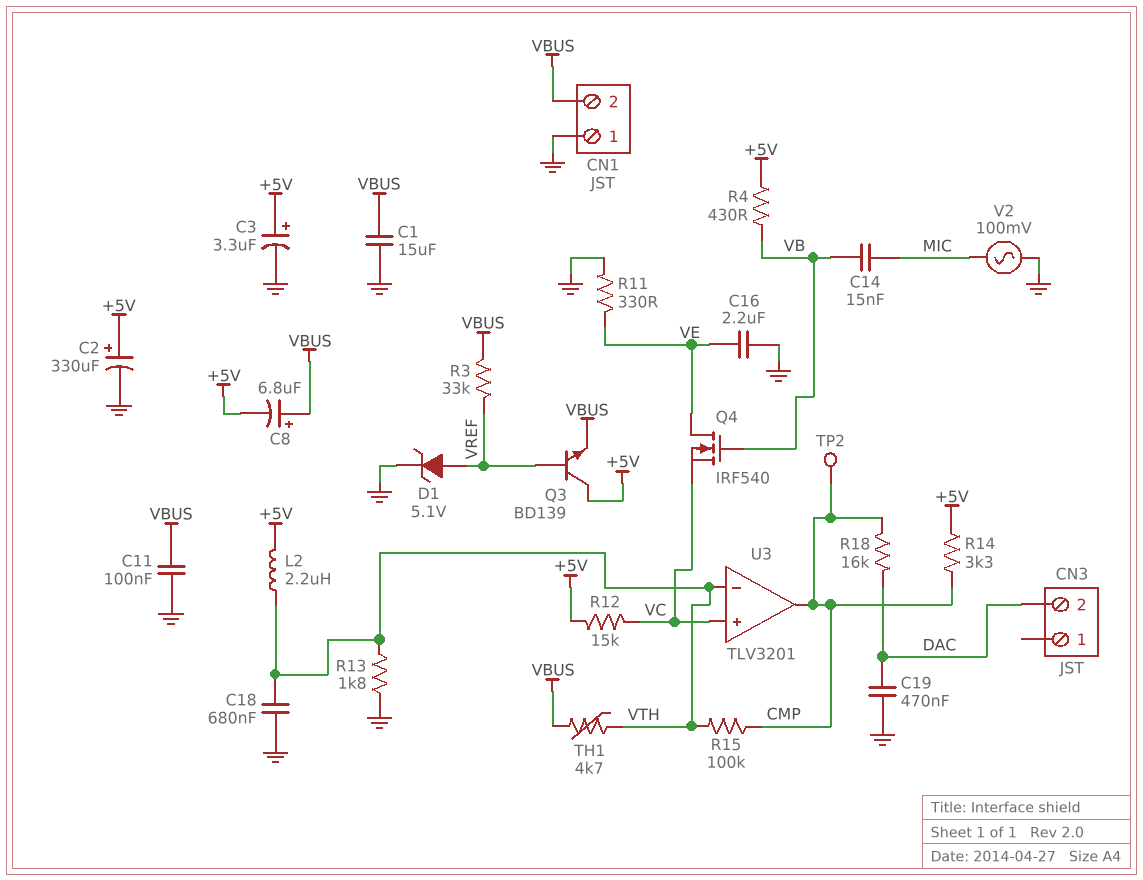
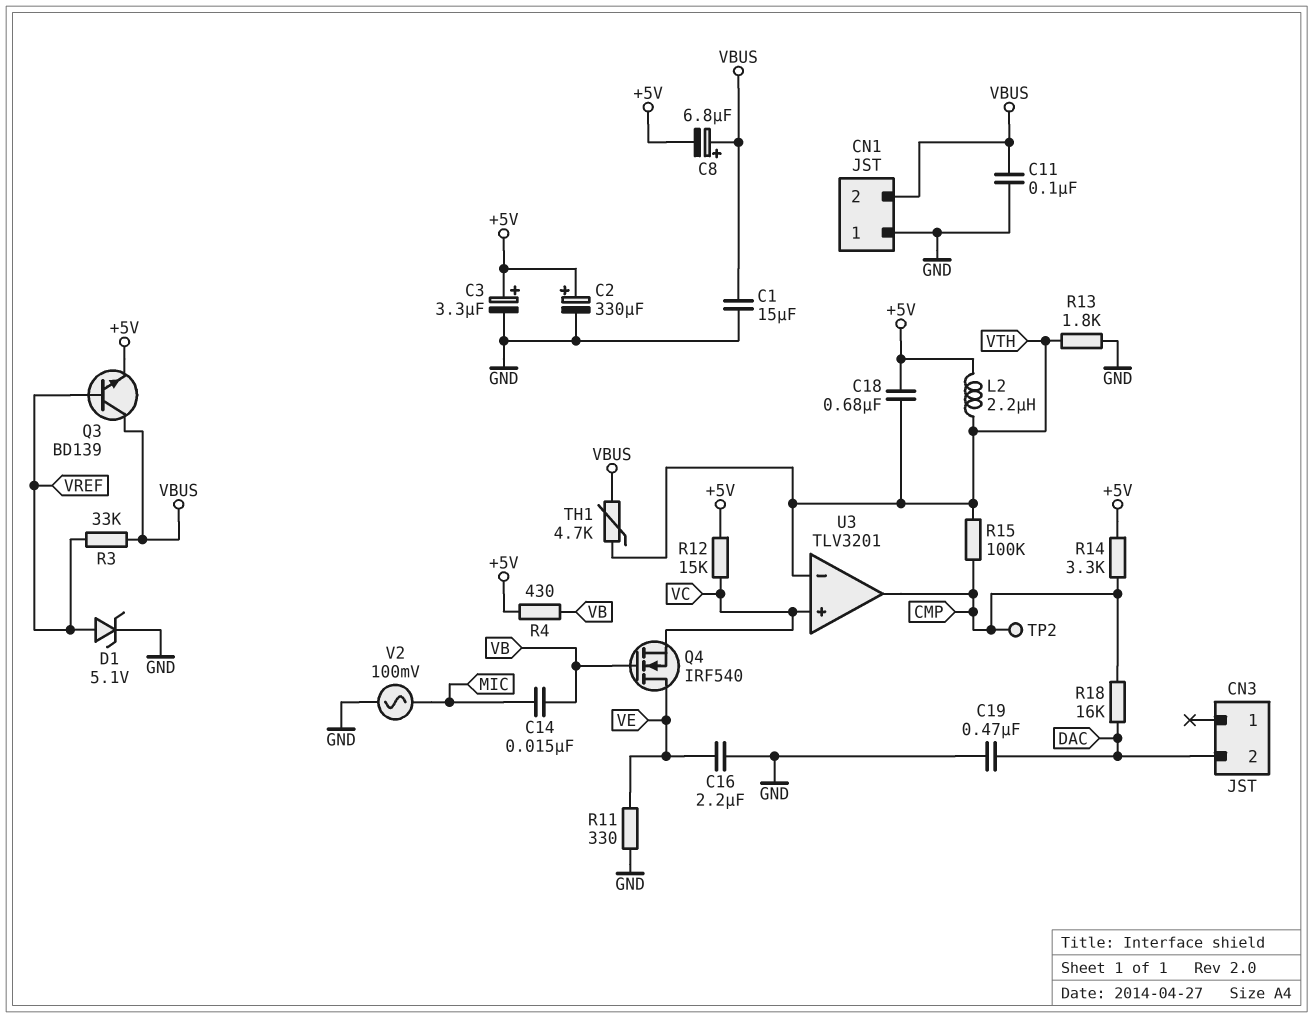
C18: 680nF (GND, VTH) -> 680nF (+5V, VTH)
Q3: NPN BD139 (B VREF, C +5V, E VBUS) -> NPN BD139 (B VREF, C VBUS, E +5V)

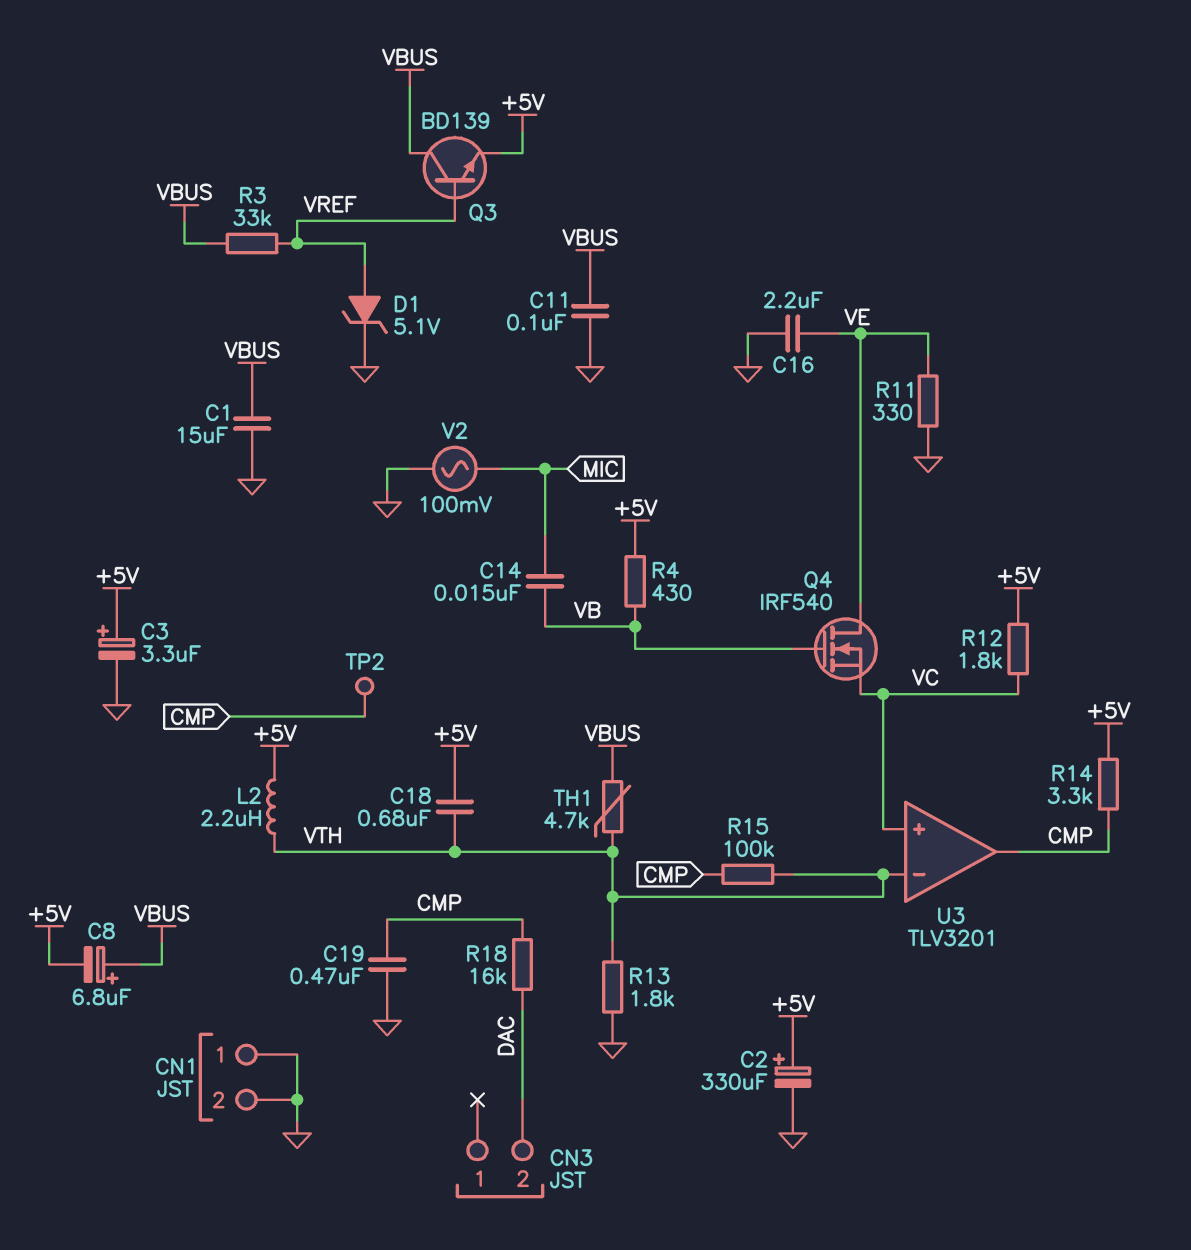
C19: 470nF (DAC, GND) -> 470nF (CMP, GND)
CN1 pin 2: VBUS -> GND
R12: 15k (+5V, VC) -> 1.8k (+5V, VC)

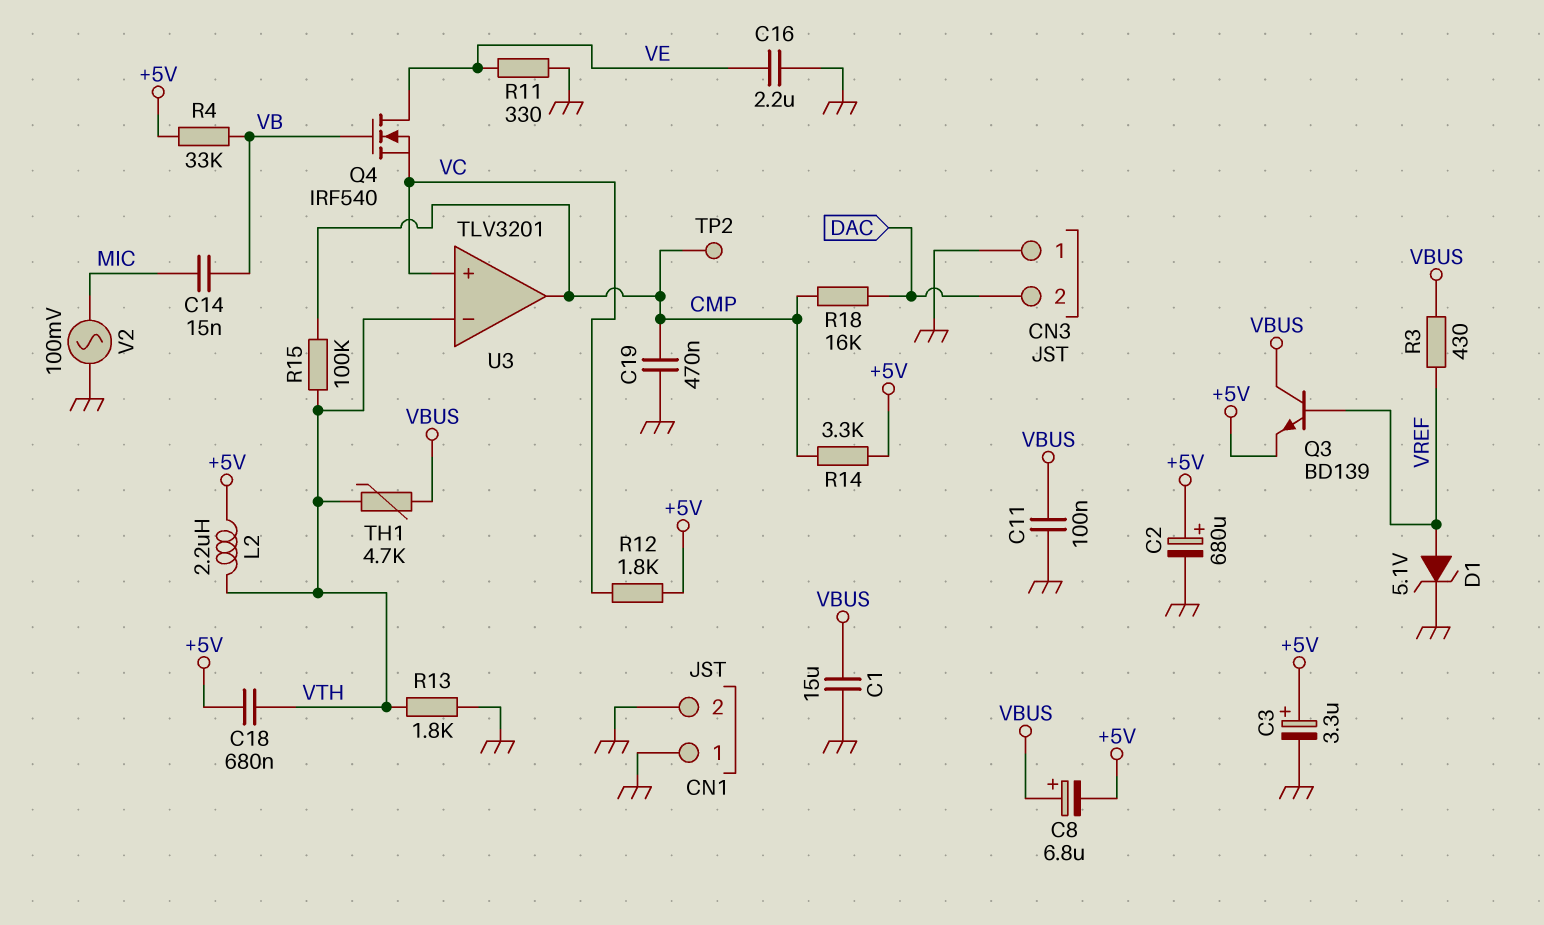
C2: 330uF (plus +5V, minus GND) -> 680uF (plus +5V, minus GND)
CN3 pin 1: none -> GND
R3: 33k (VBUS, VREF) -> 430 (VBUS, VREF)
R4: 430 (+5V, VB) -> 33k (+5V, VB)

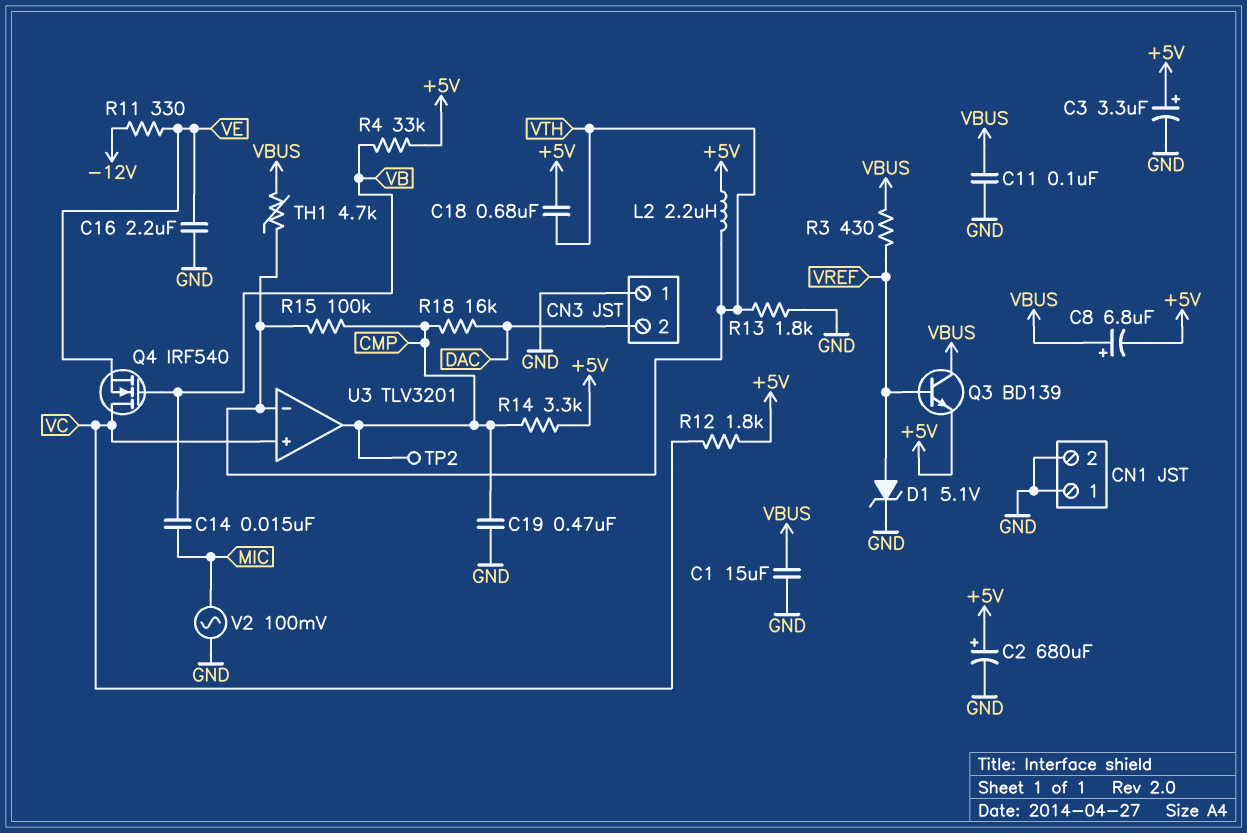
Q4: NMOS IRF540 (G VB, D VE, S VC) -> NMOS IRF540 (G VB, D VC, S VE)
R11: 330 (GND, VE) -> 330 (-12V, VE)

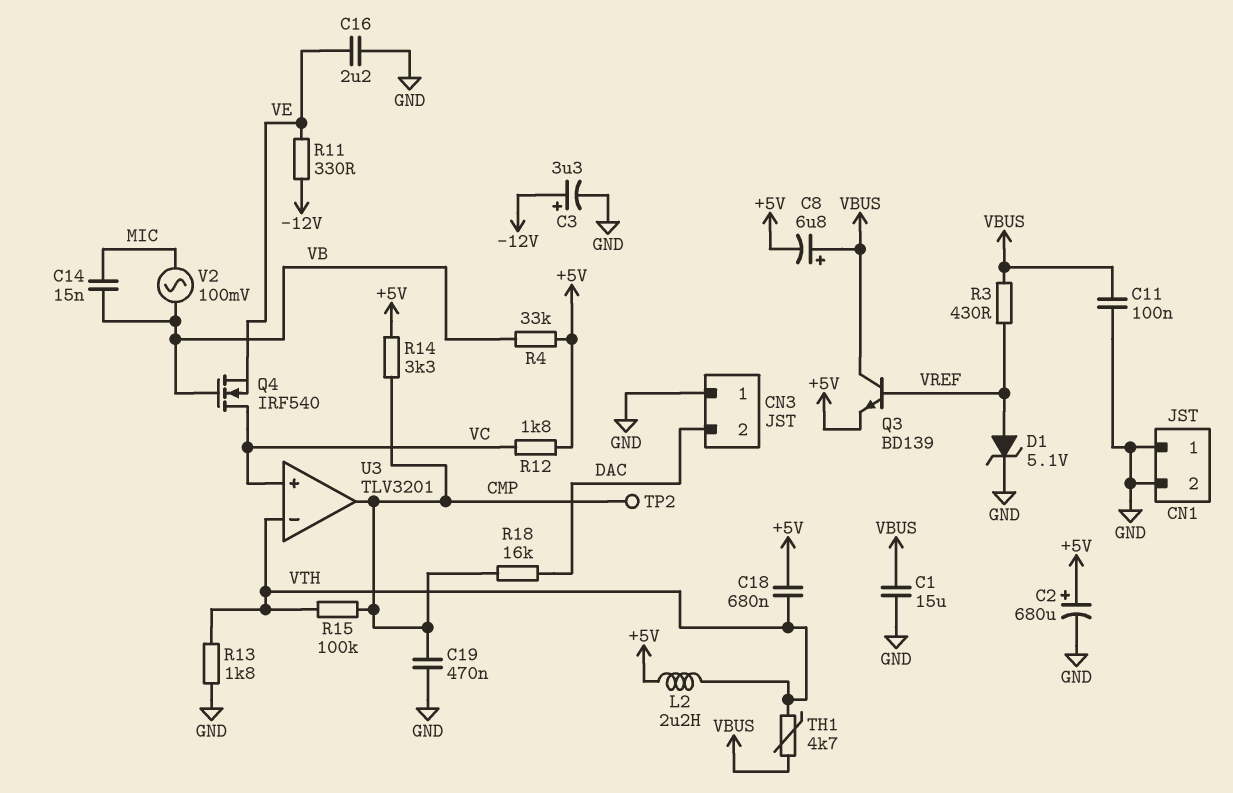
C3: 3.3uF (plus +5V, minus GND) -> 3.3uF (plus -12V, minus GND)
V2: AC 100mV (GND, MIC) -> AC 100mV (MIC, VB)

